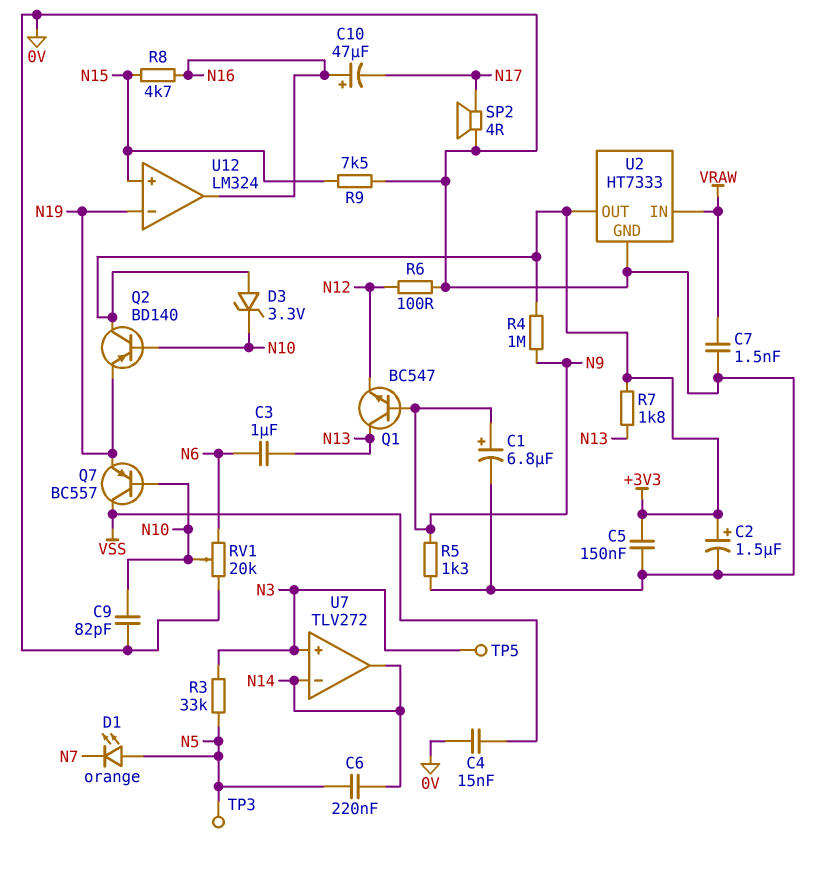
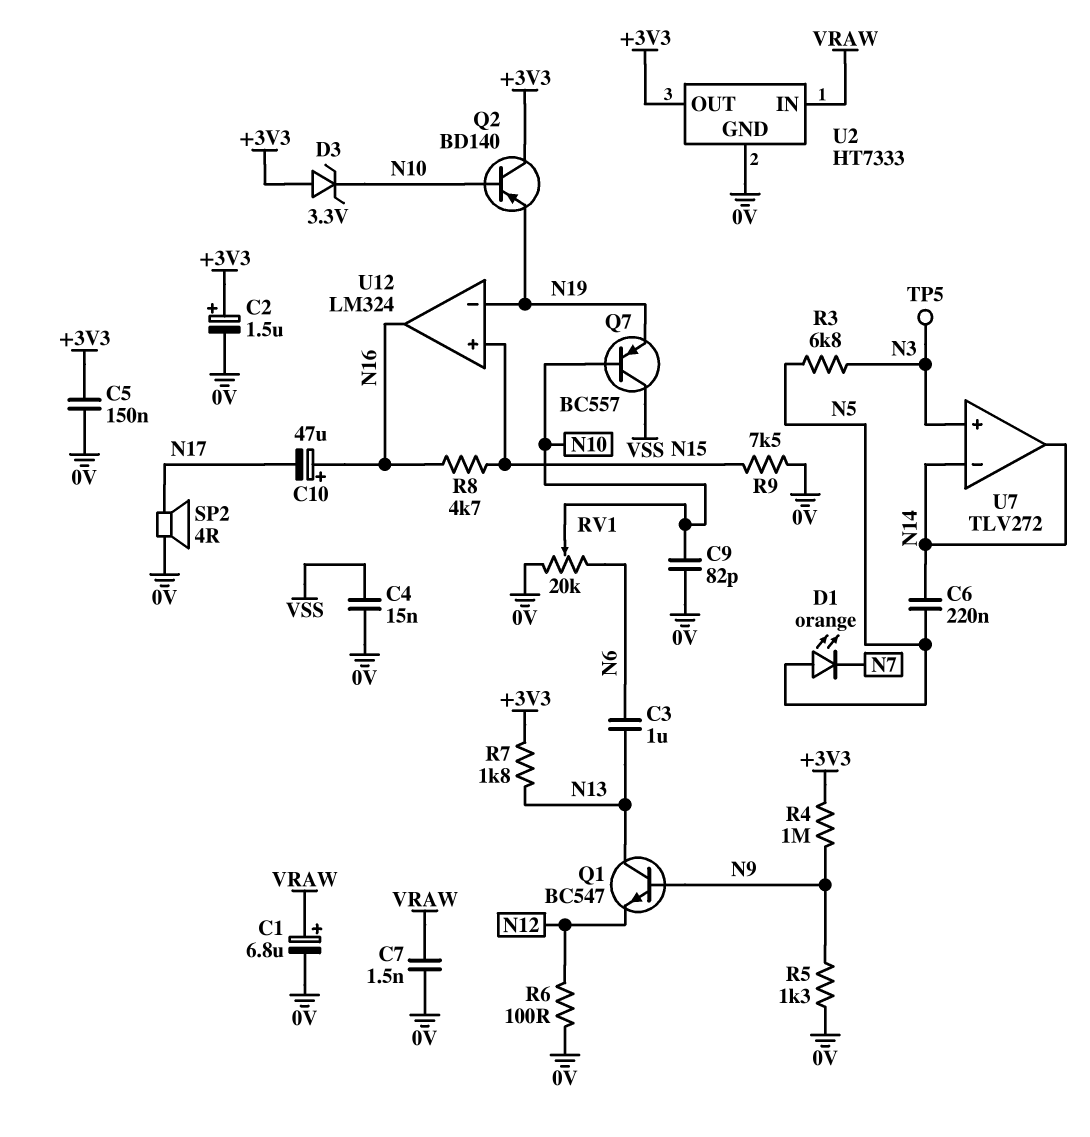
C1: 6.8uF (plus N9, minus 0V) -> 6.8uF (plus VRAW, minus 0V)
R3: 33k (N3, N5) -> 6.8k (N3, N5)
TP3: test point (N5) -> none

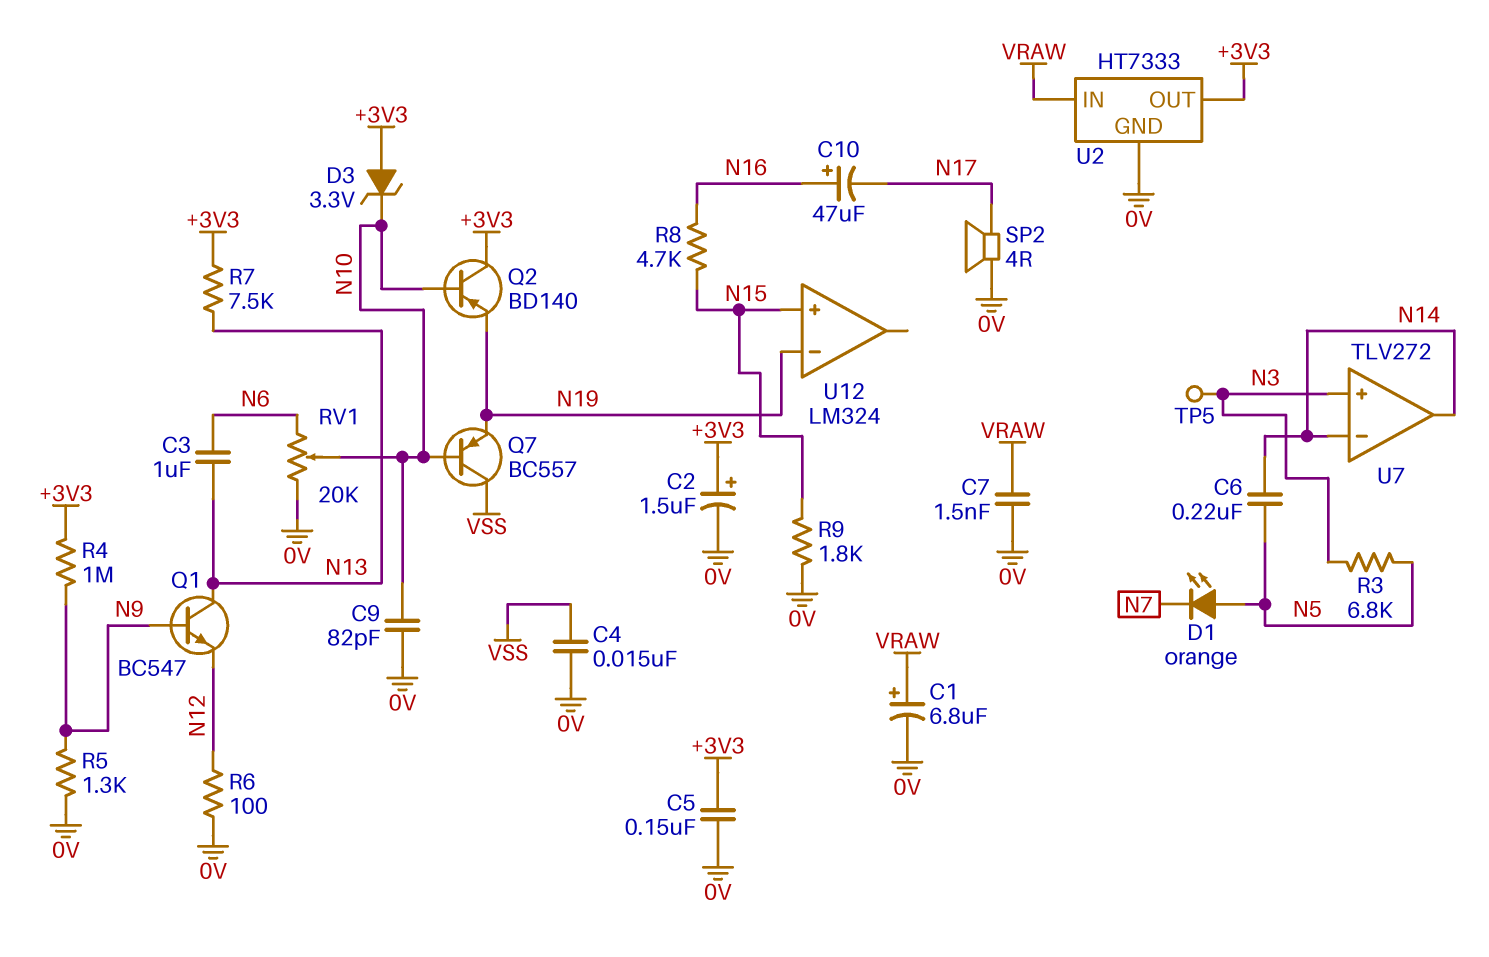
R7: 1.8k (+3V3, N13) -> 7.5k (+3V3, N13)
R9: 7.5k (0V, N15) -> 1.8k (0V, N15)
U12 pin out: N16 -> none

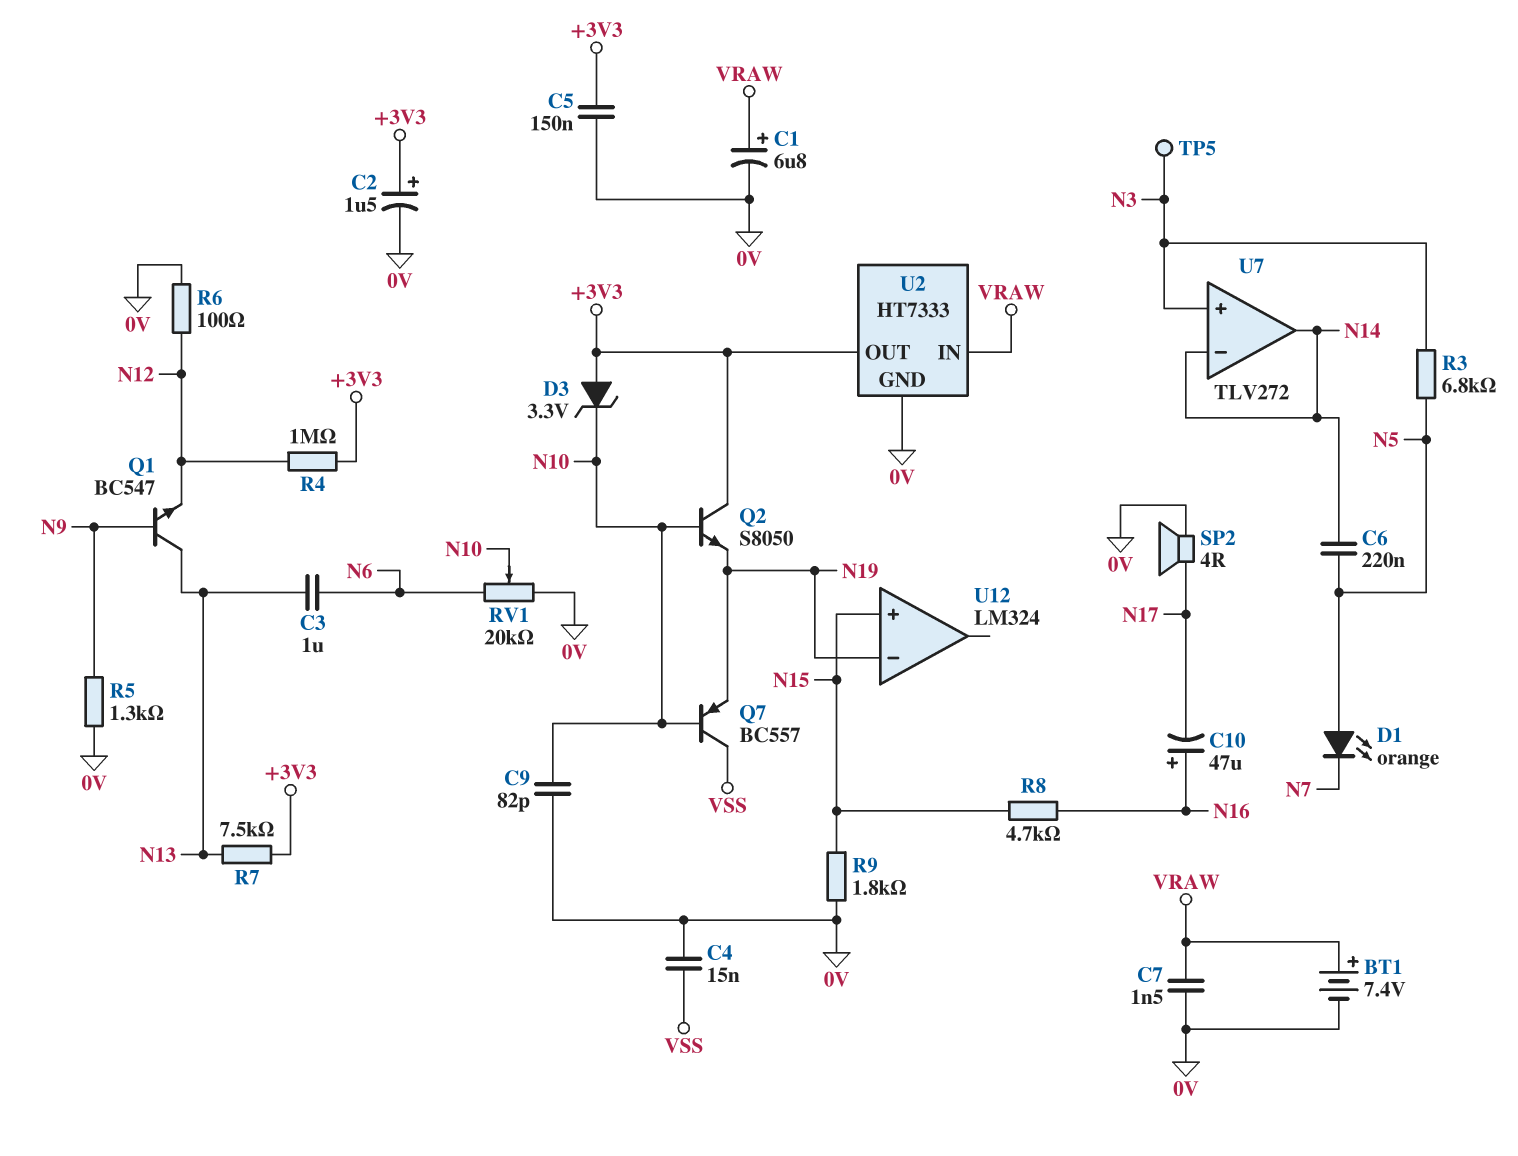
BT1: none -> 7.4V (plus VRAW, minus 0V)
Q2: PNP BD140 (B N10, C +3V3, E N19) -> NPN S8050 (B N10, C +3V3, E N19)
R4: 1M (+3V3, N9) -> 1M (+3V3, N12)

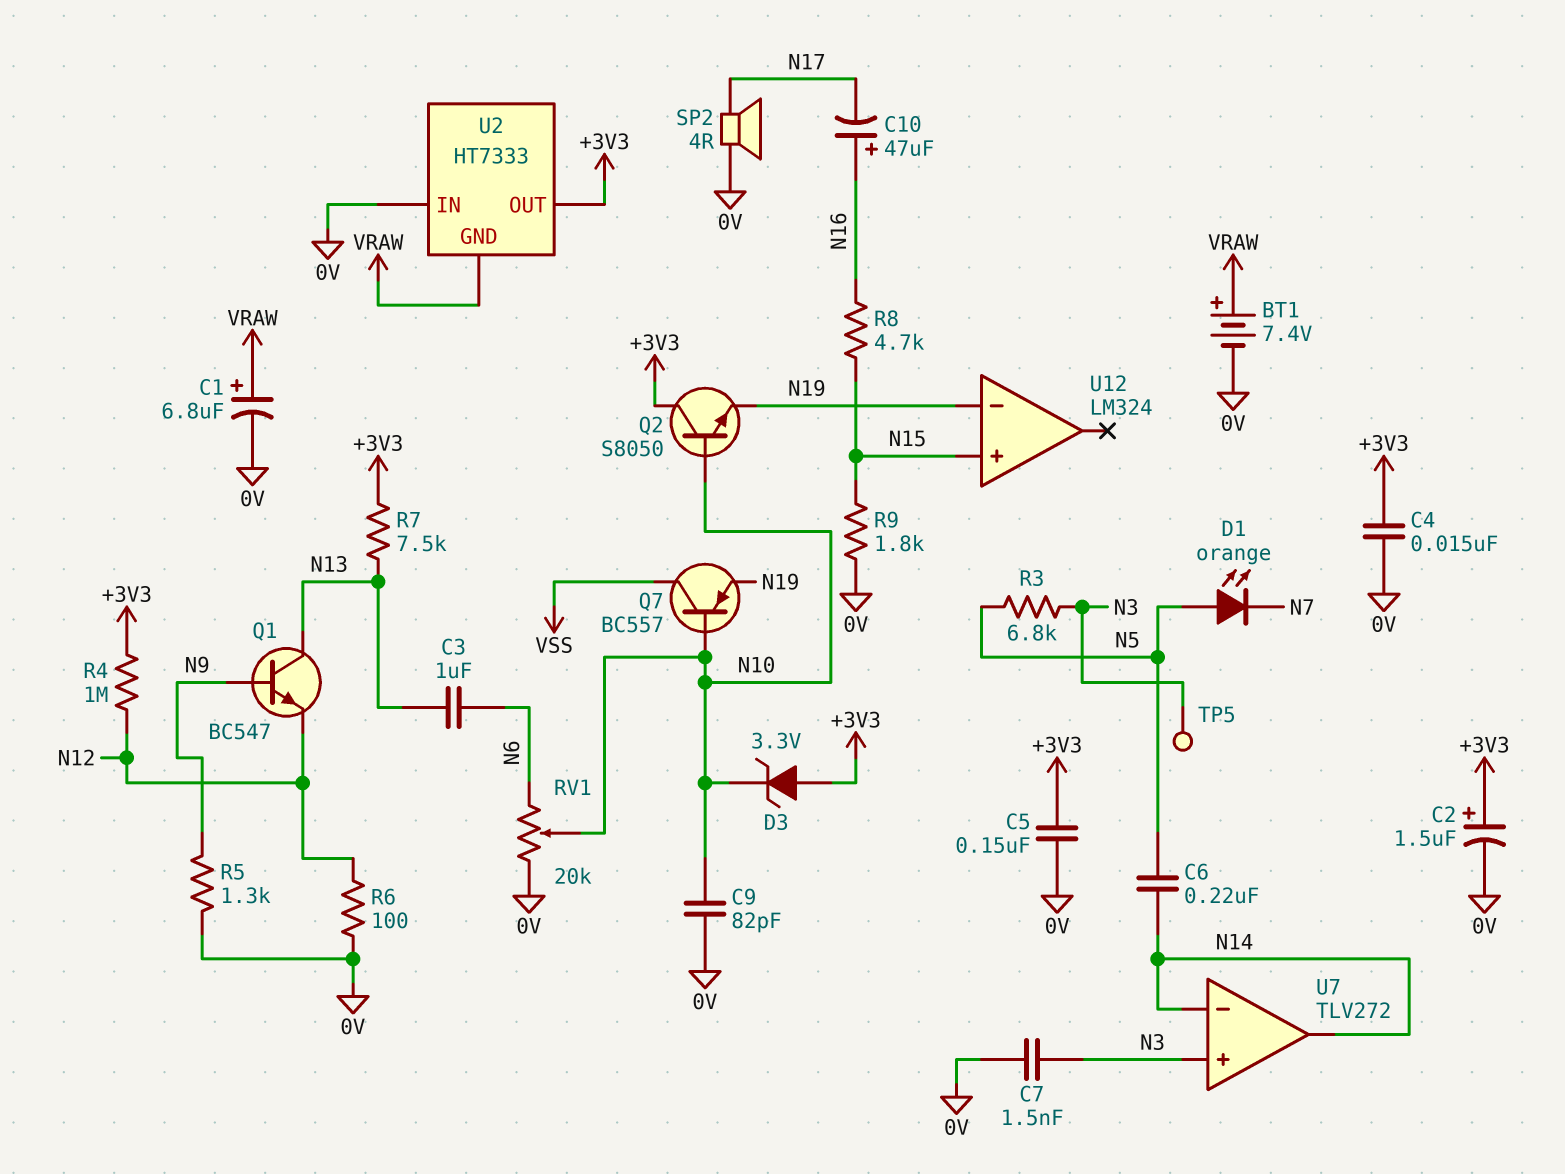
C4: 15nF (0V, VSS) -> 15nF (+3V3, 0V)
C7: 1.5nF (0V, VRAW) -> 1.5nF (0V, N3)
U2 pin GND: 0V -> VRAW
U2 pin IN: VRAW -> 0V

